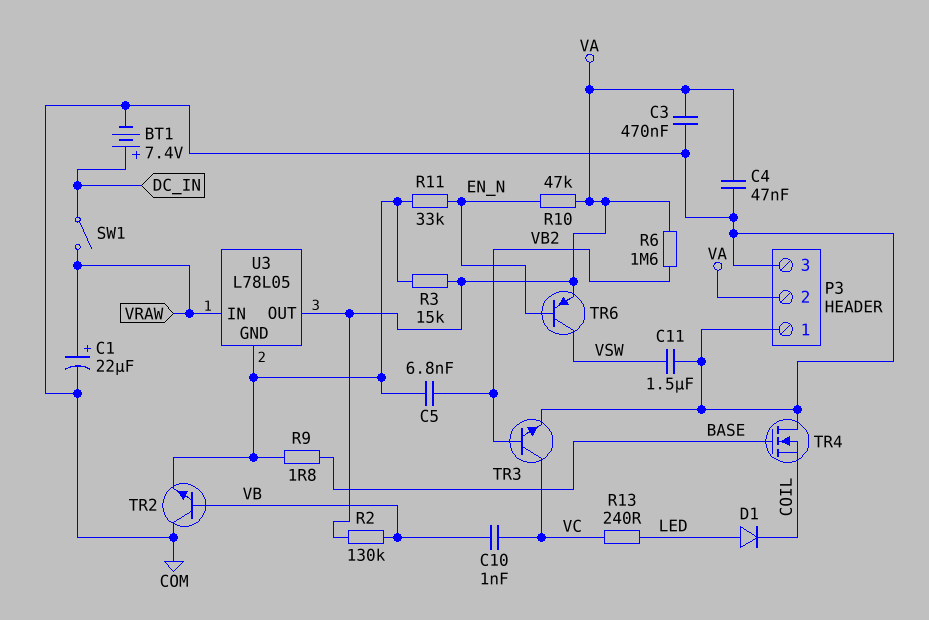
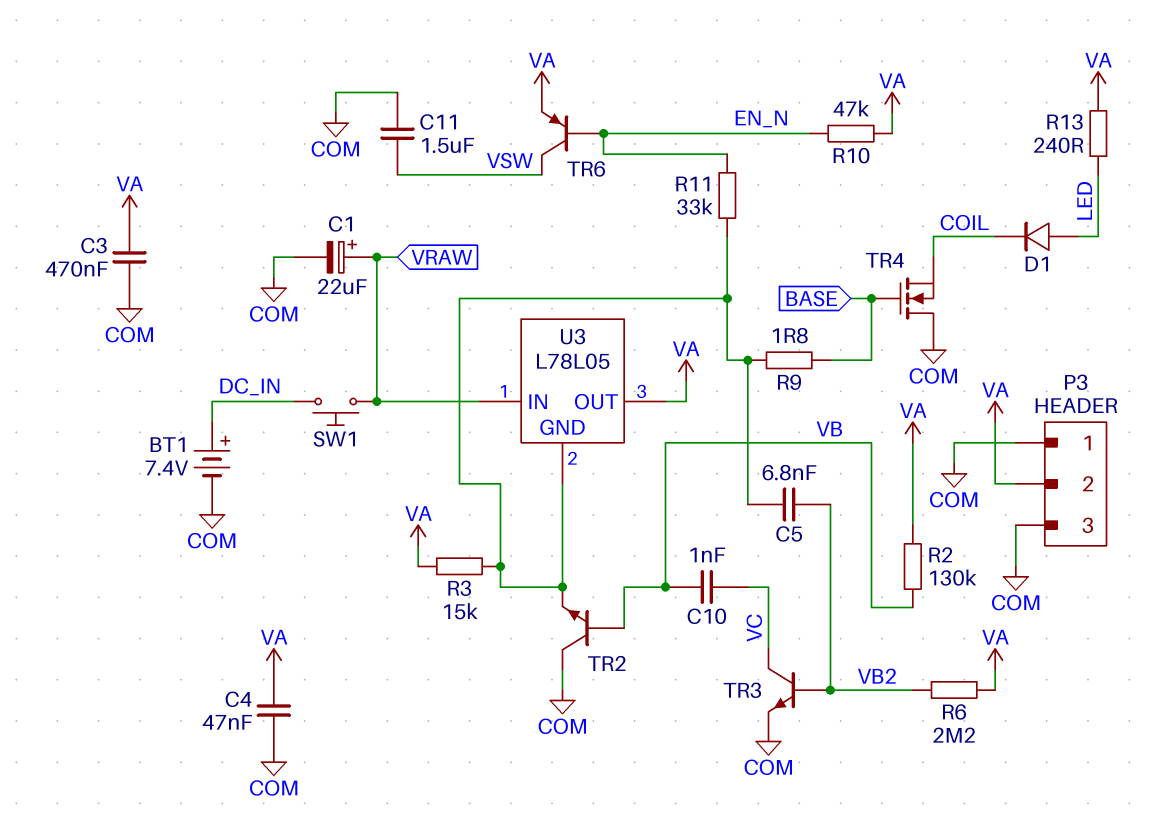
R6: 1.6M (VA, VB2) -> 2.2M (VA, VB2)
R13: 240 (LED, VC) -> 240 (LED, VA)
SW1: switch (DC_IN, VRAW) -> button (DC_IN, VRAW)

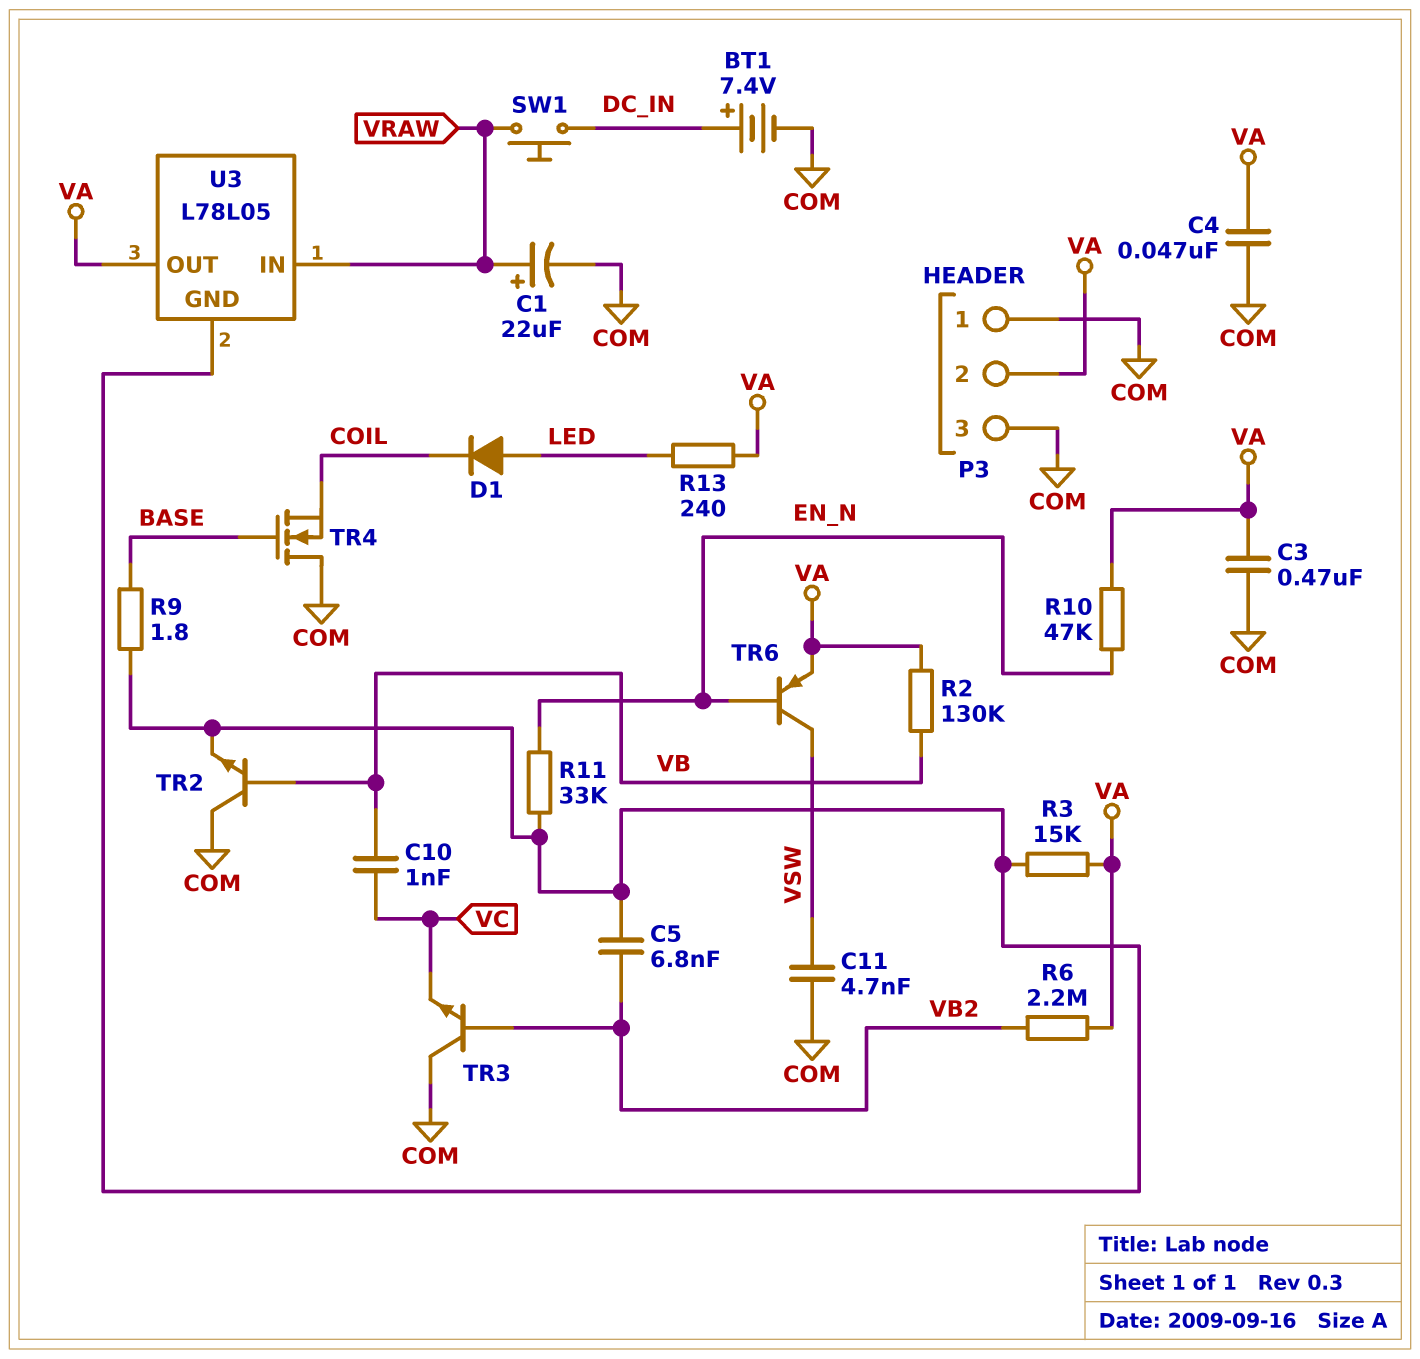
C11: 1.5uF (COM, VSW) -> 4.7nF (COM, VSW)
TR3: NPN (B VB2, C VC, E COM) -> NPN (B VB2, C COM, E VC)

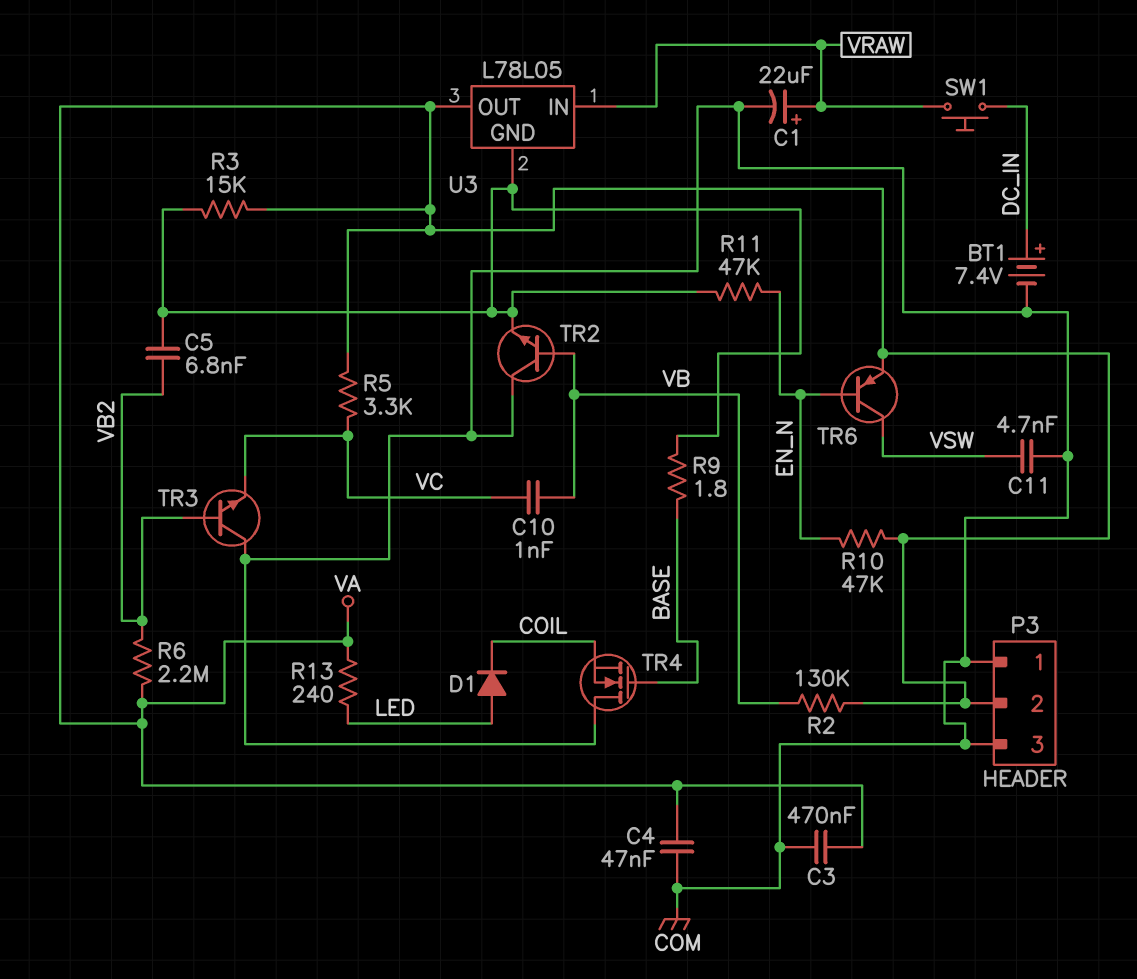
R5: none -> 3.3k (VA, VC)
R11: 33k (EN_N, U3/GND) -> 47k (EN_N, U3/GND)

